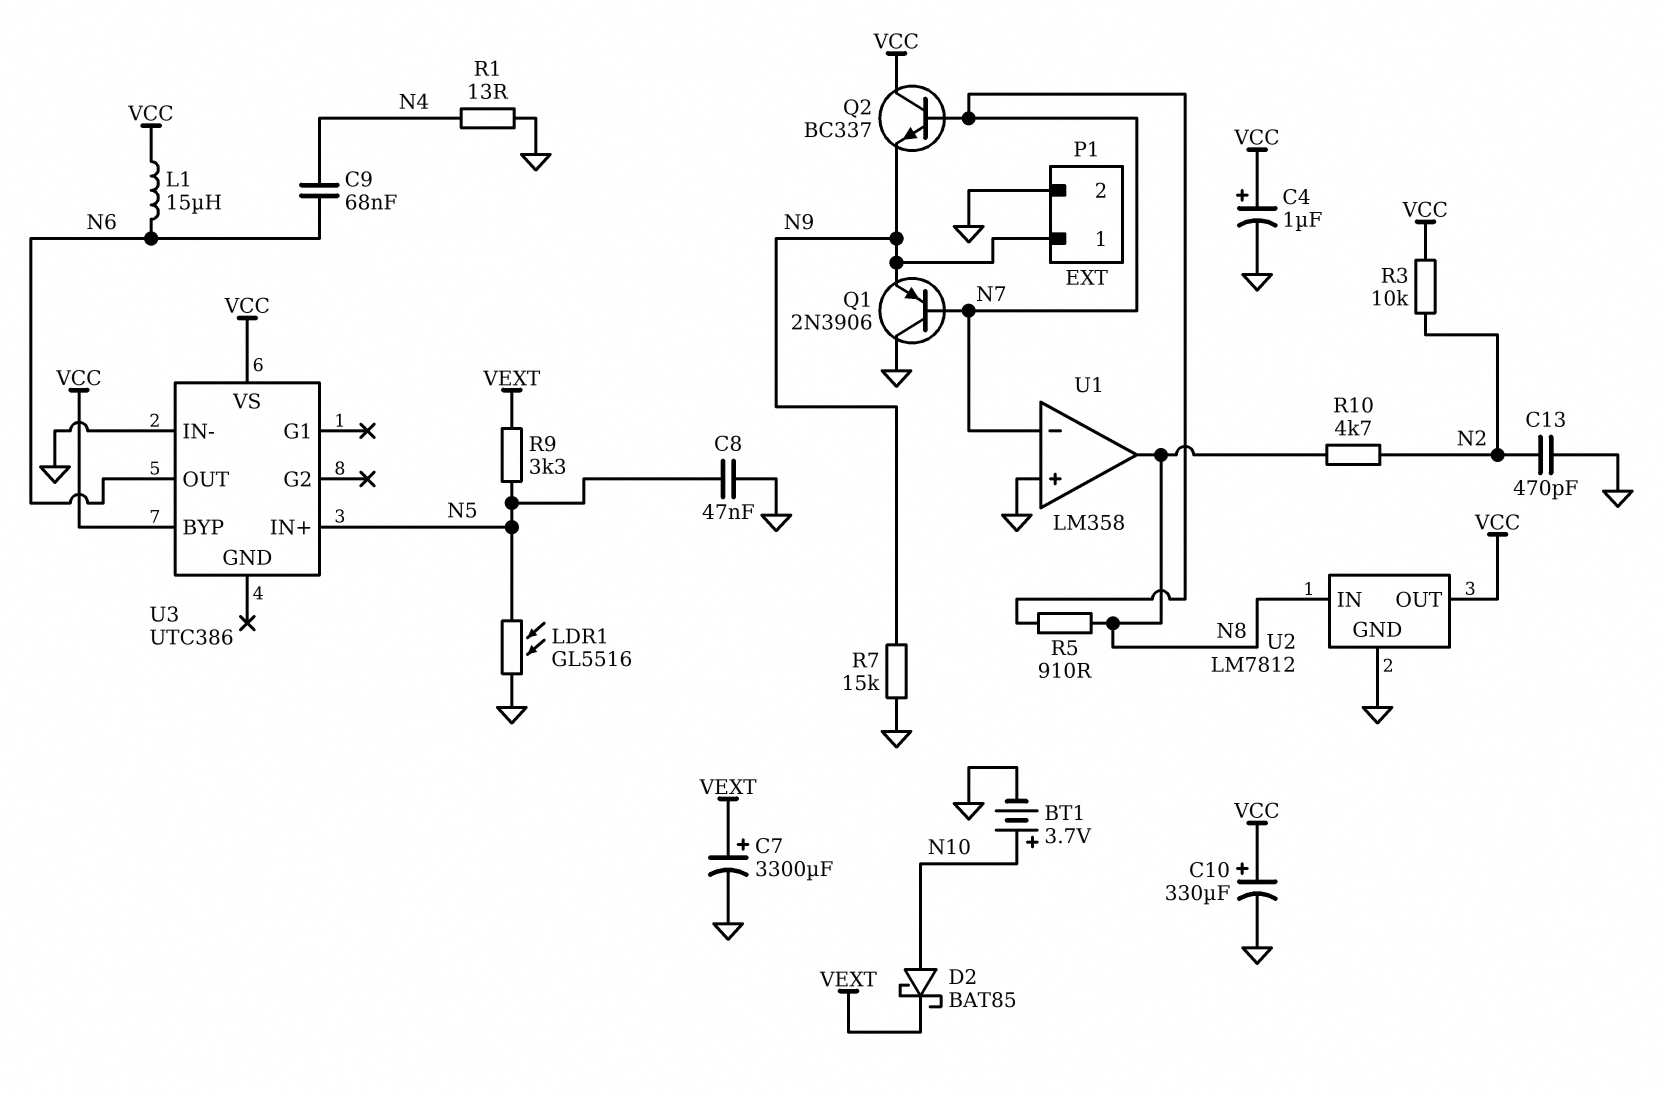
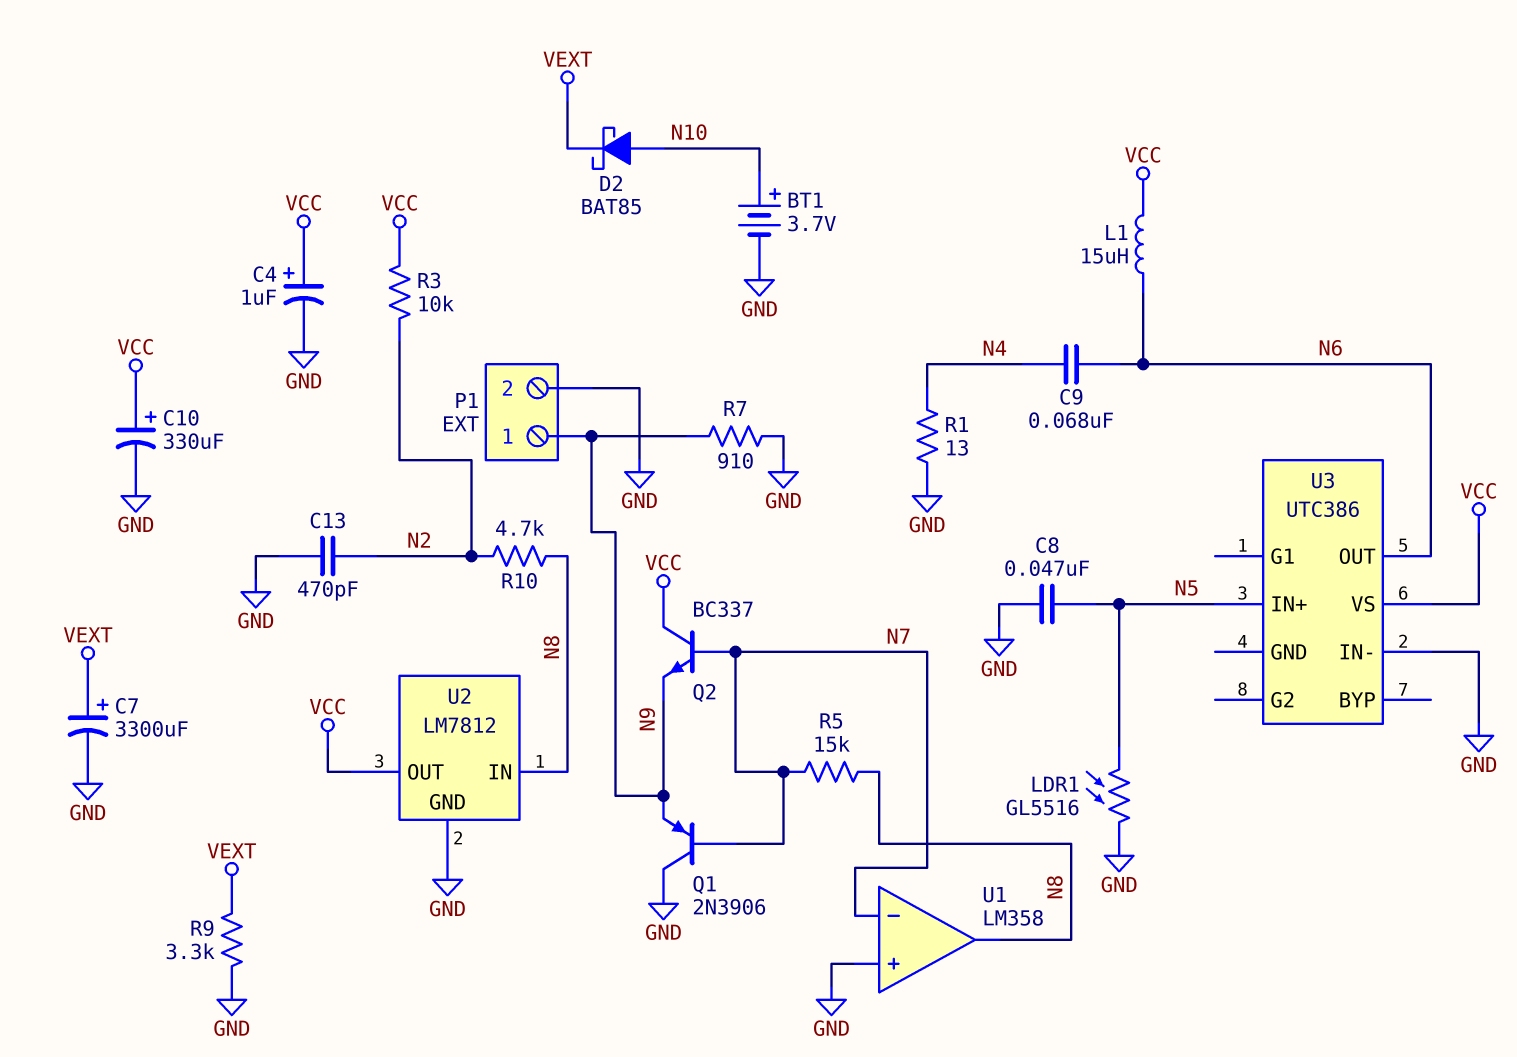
R5: 910 (N7, N8) -> 15k (N7, N8)
R7: 15k (GND, N9) -> 910 (GND, N9)
R9: 3.3k (N5, VEXT) -> 3.3k (GND, VEXT)
U3 pin BYP: VCC -> none

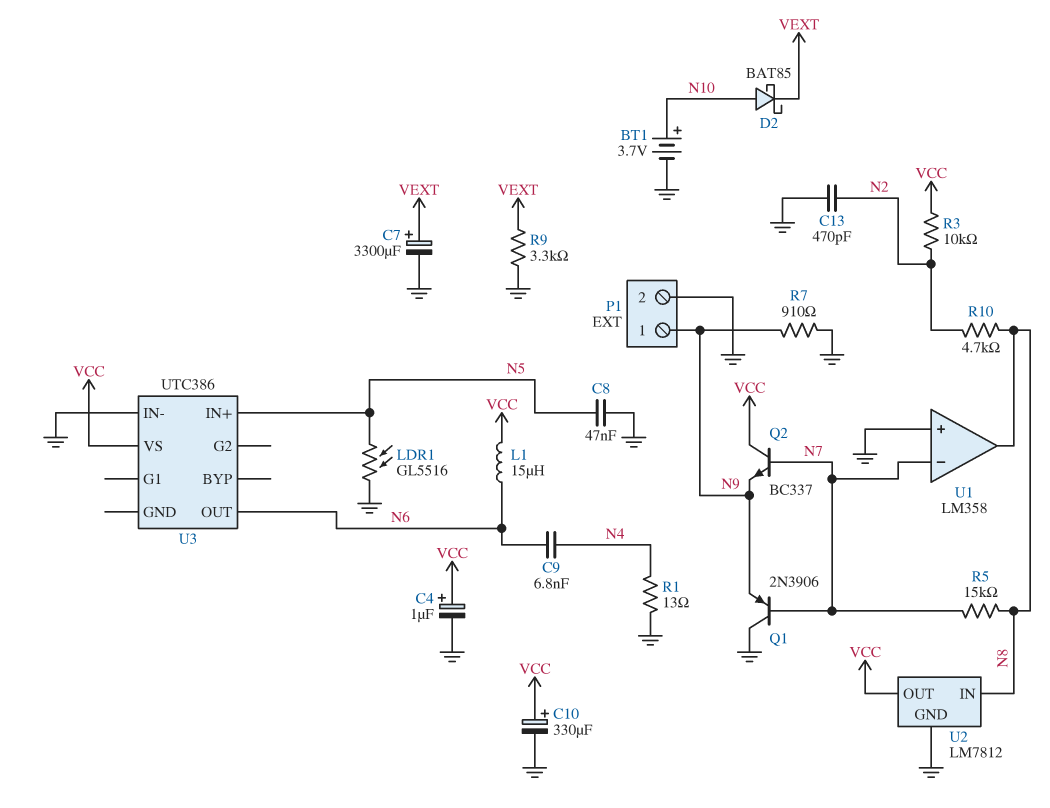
C9: 68nF (N4, N6) -> 6.8nF (N4, N6)

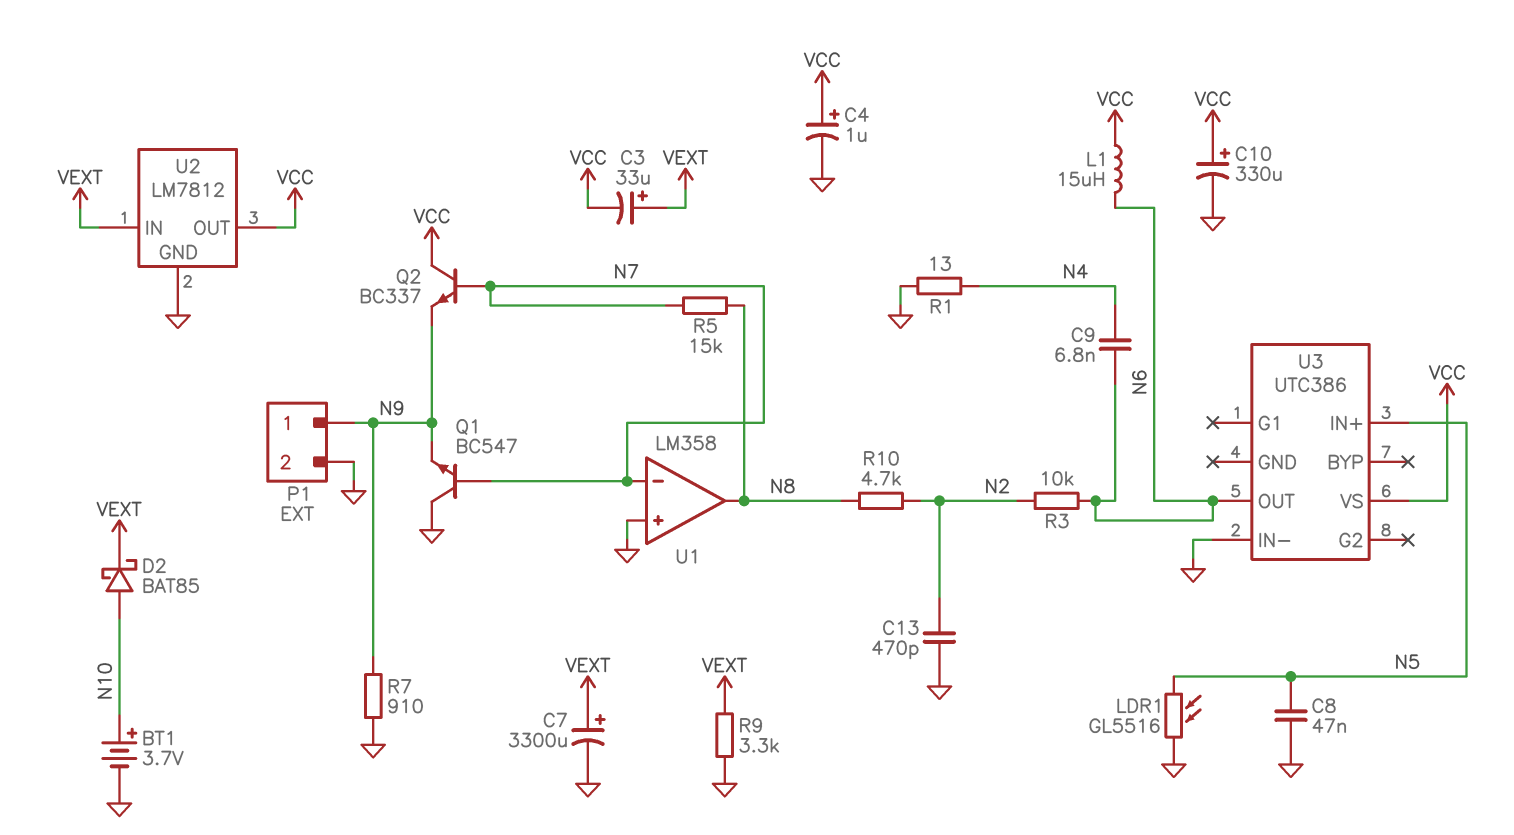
C3: none -> 33uF (plus VEXT, minus VCC)
Q1: PNP 2N3906 (B N7, C GND, E N9) -> NPN BC547 (B N7, C GND, E N9)
R3: 10k (N2, VCC) -> 10k (N2, N6)
U2 pin IN: N8 -> VEXT

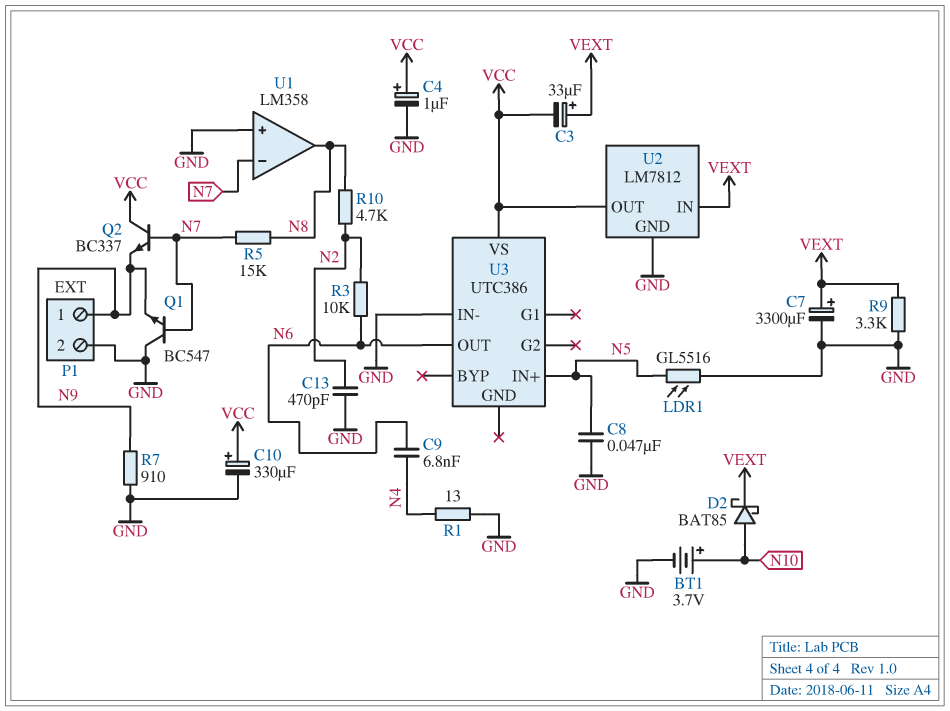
L1: 15uH (N6, VCC) -> none

